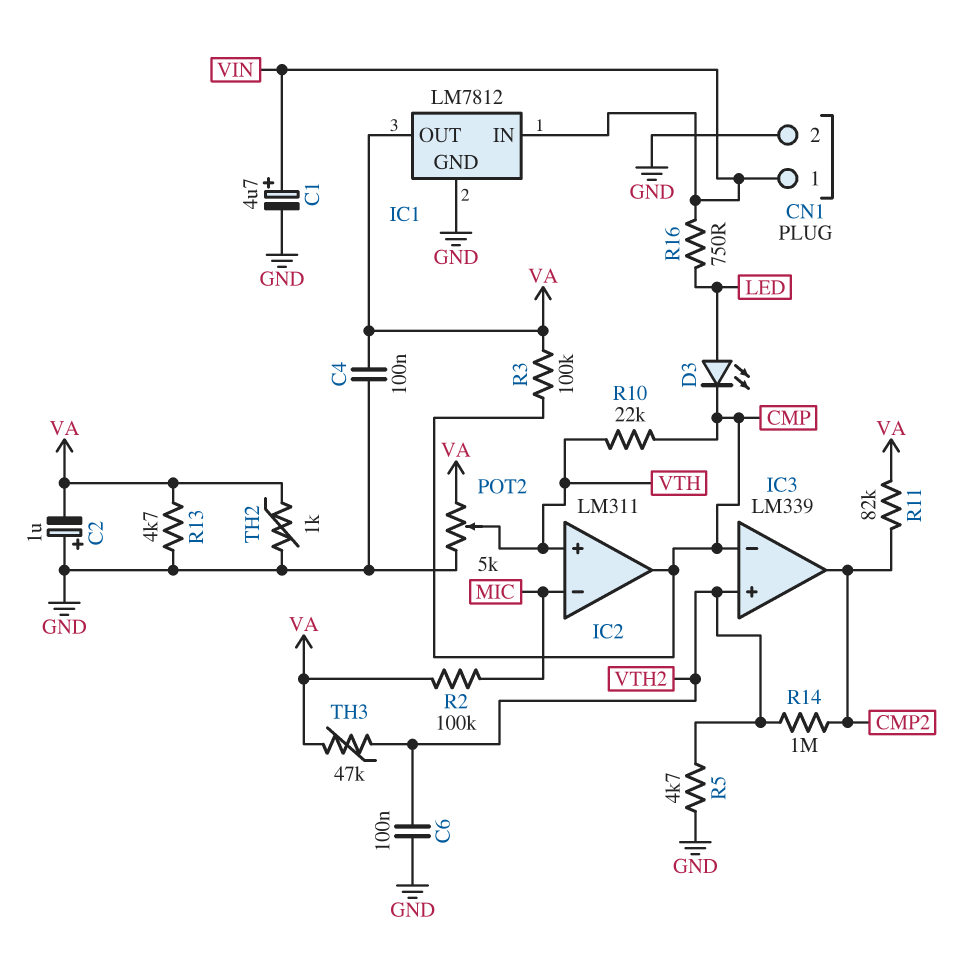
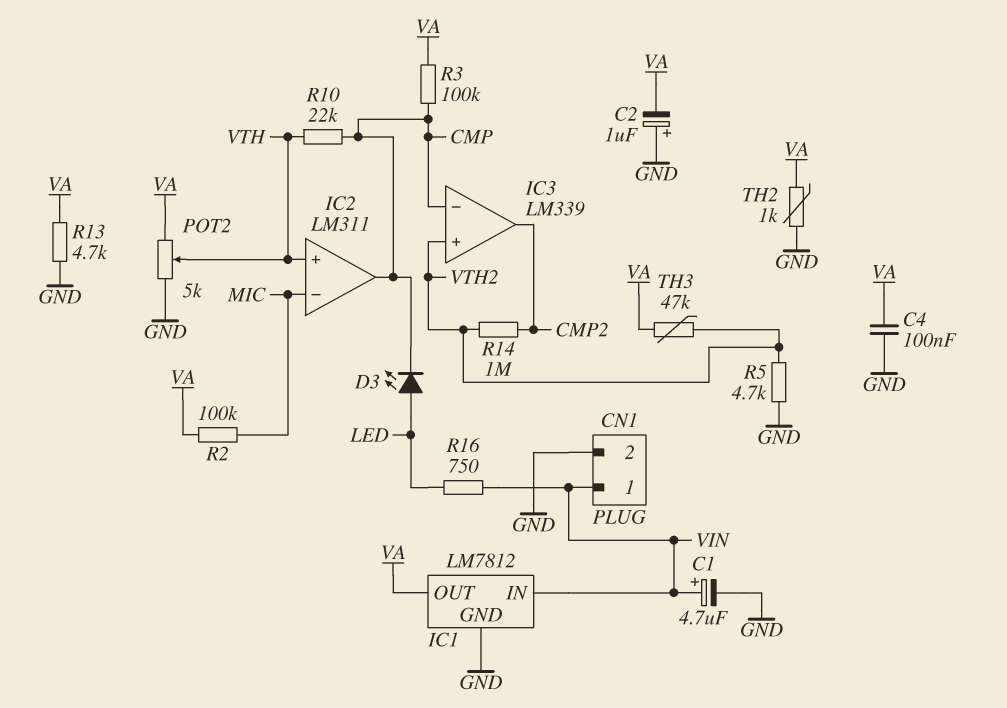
C6: 100nF (GND, VTH2) -> none
R11: 82k (CMP2, VA) -> none

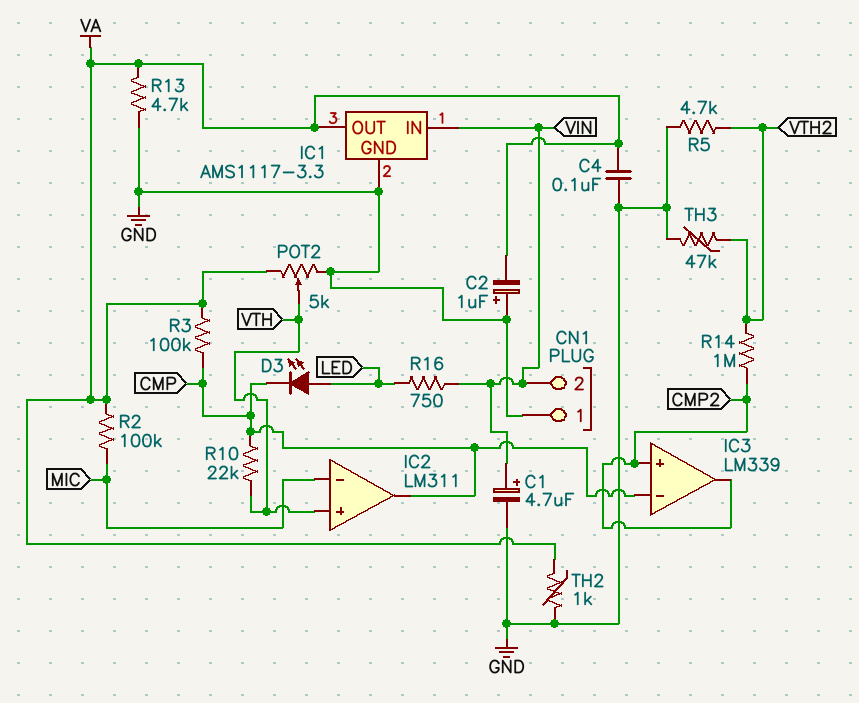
CN1 pin 1: VIN -> GND
CN1 pin 2: GND -> VIN
IC1: LM7812 -> AMS1117-3.3
IC3 pin in+: VTH2 -> CMP2
TH3: 47k (VA, VTH2) -> 47k (GND, VTH2)

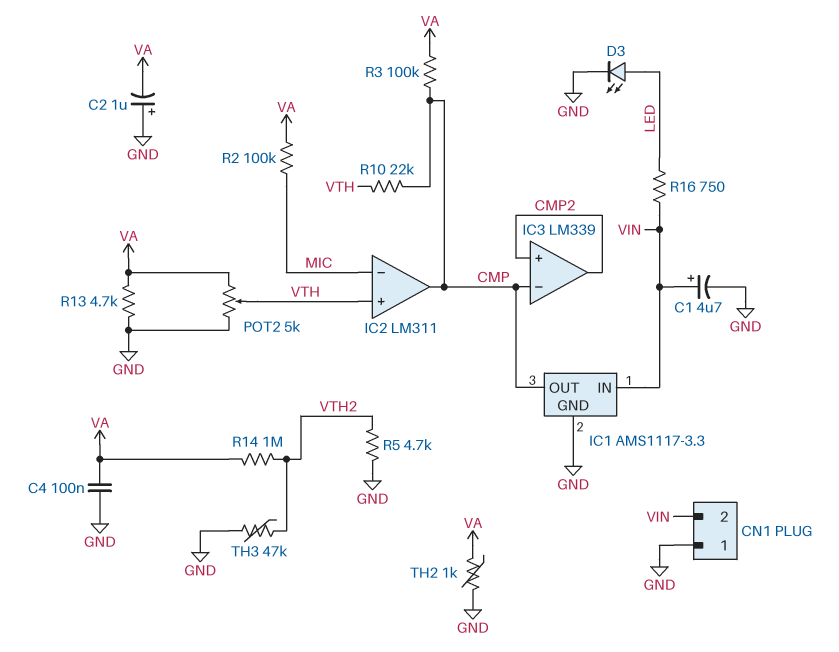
D3: LED (A LED, K CMP) -> LED (A LED, K GND)
IC1 pin OUT: VA -> CMP
R14: 1M (CMP2, VTH2) -> 1M (VA, VTH2)

